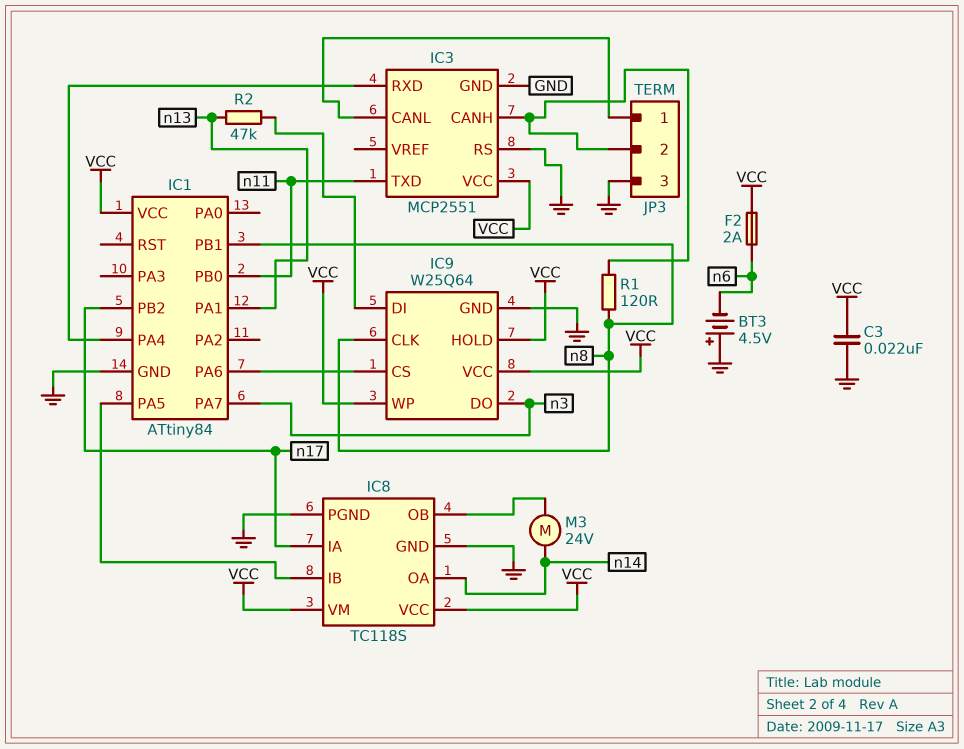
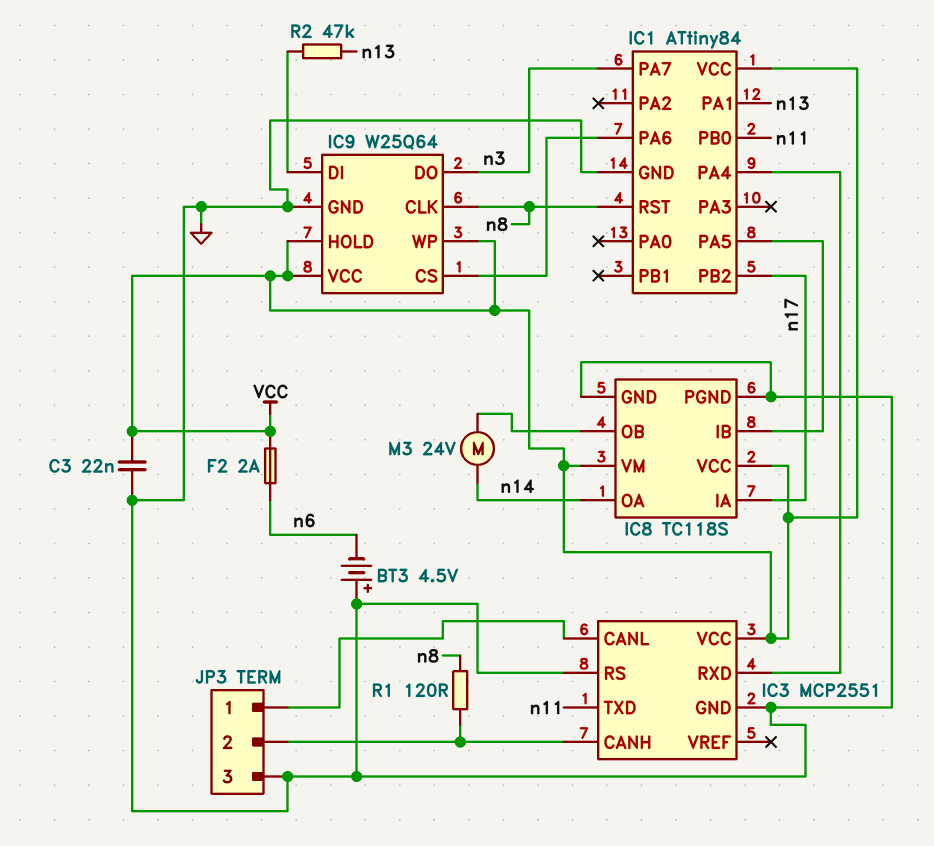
IC1 pin PB1: n8 -> none
IC1 pin RST: none -> n8

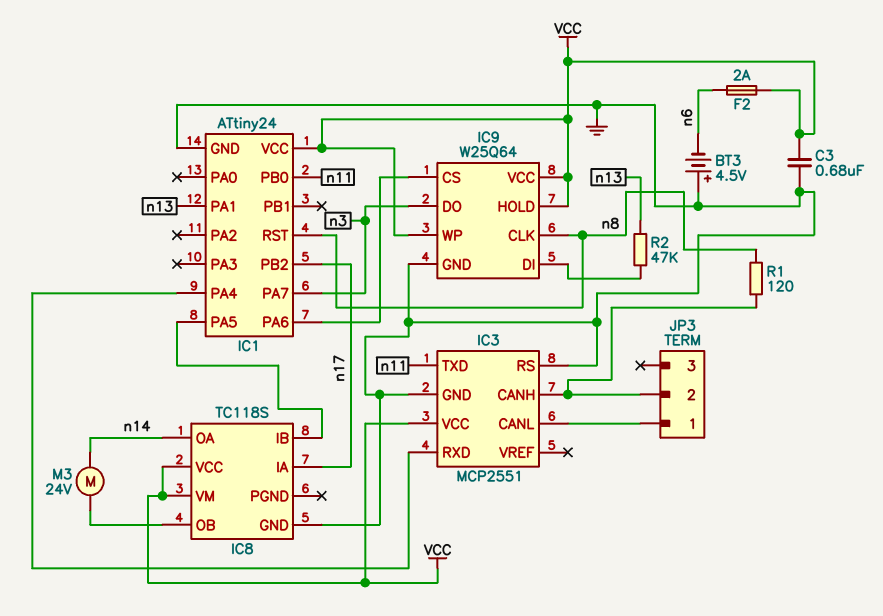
C3: 22nF (GND, VCC) -> 680nF (GND, VCC)
IC1: ATtiny84 -> ATtiny24
IC8 pin PGND: GND -> none
JP3 pin 3: GND -> none

